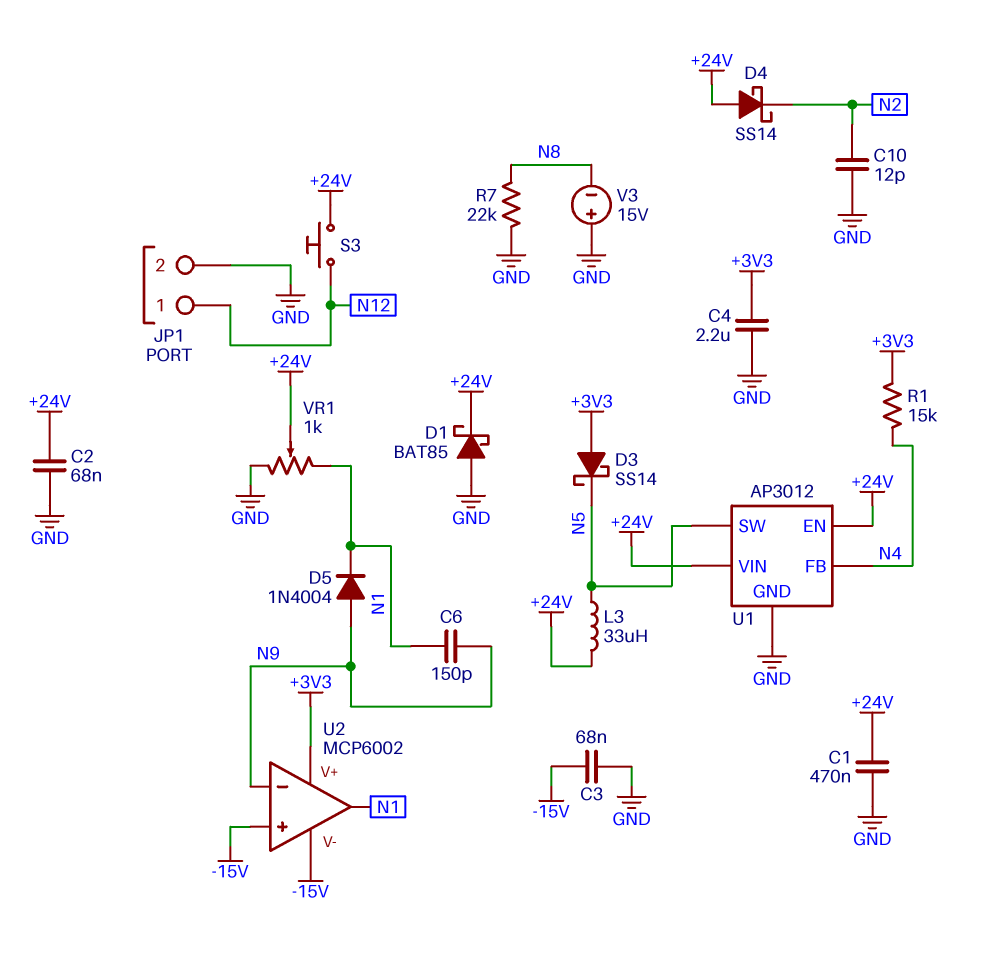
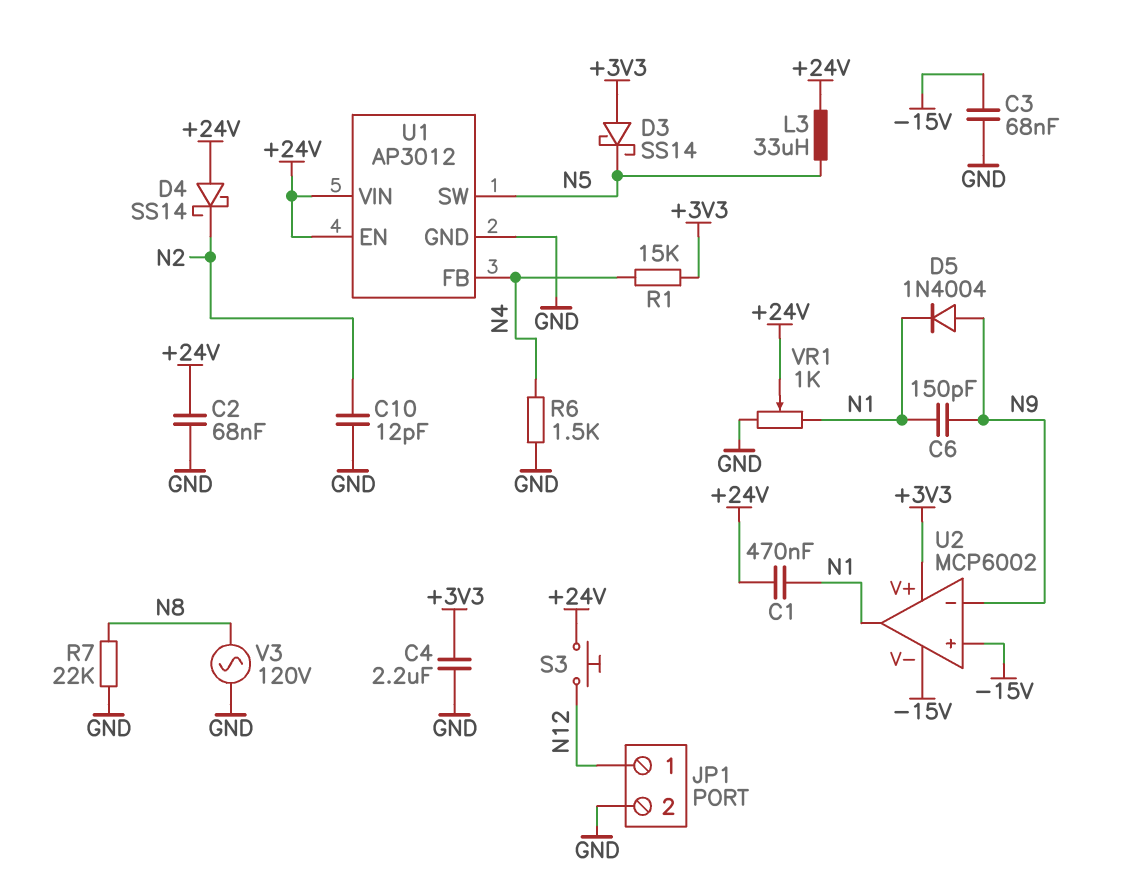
C1: 470nF (+24V, GND) -> 470nF (+24V, N1)
D1: schottky BAT85 (A GND, K +24V) -> none
R6: none -> 1.5k (GND, N4)
V3: 15V (plus GND, minus N8) -> AC 120V (GND, N8)

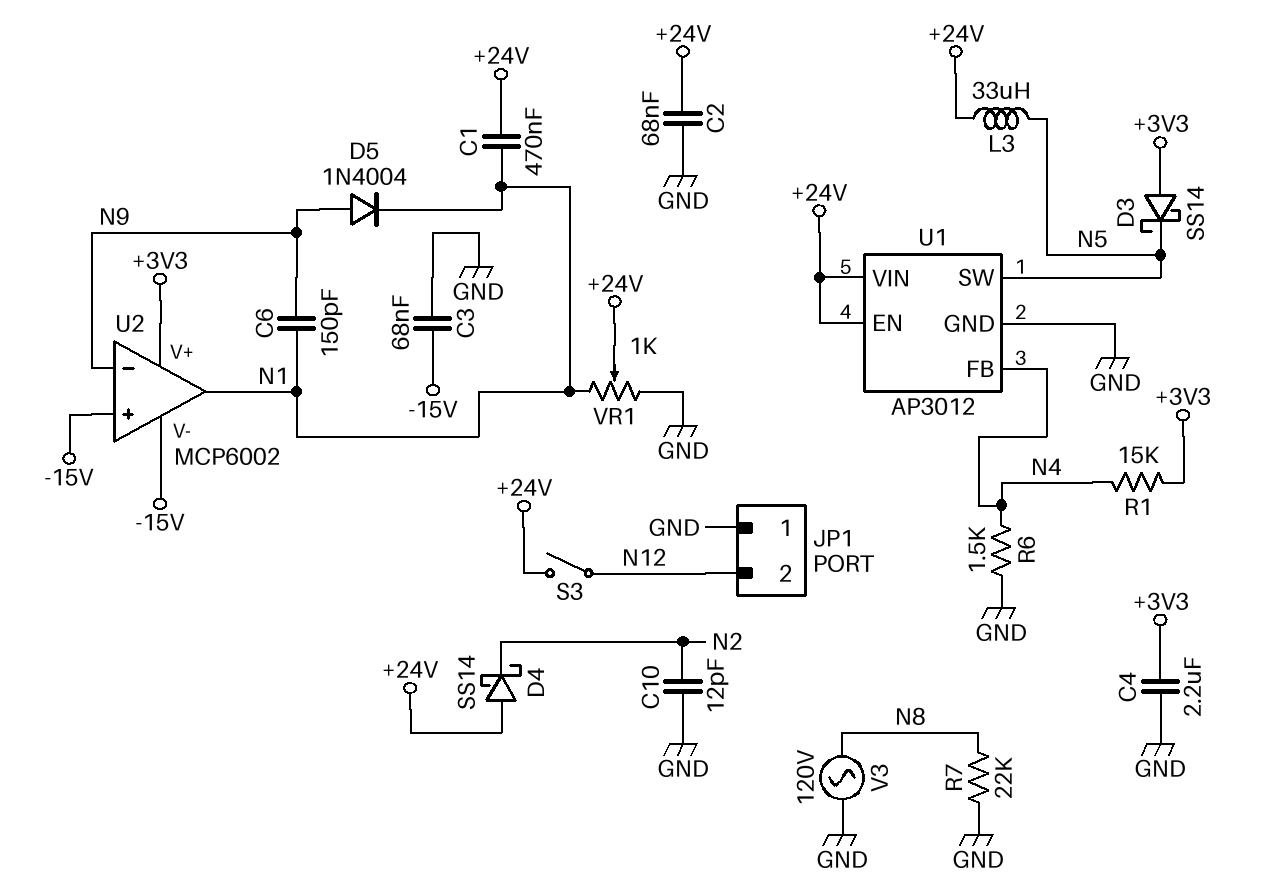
JP1 pin 1: N12 -> GND
JP1 pin 2: GND -> N12
S3: button (+24V, N12) -> switch (+24V, N12)

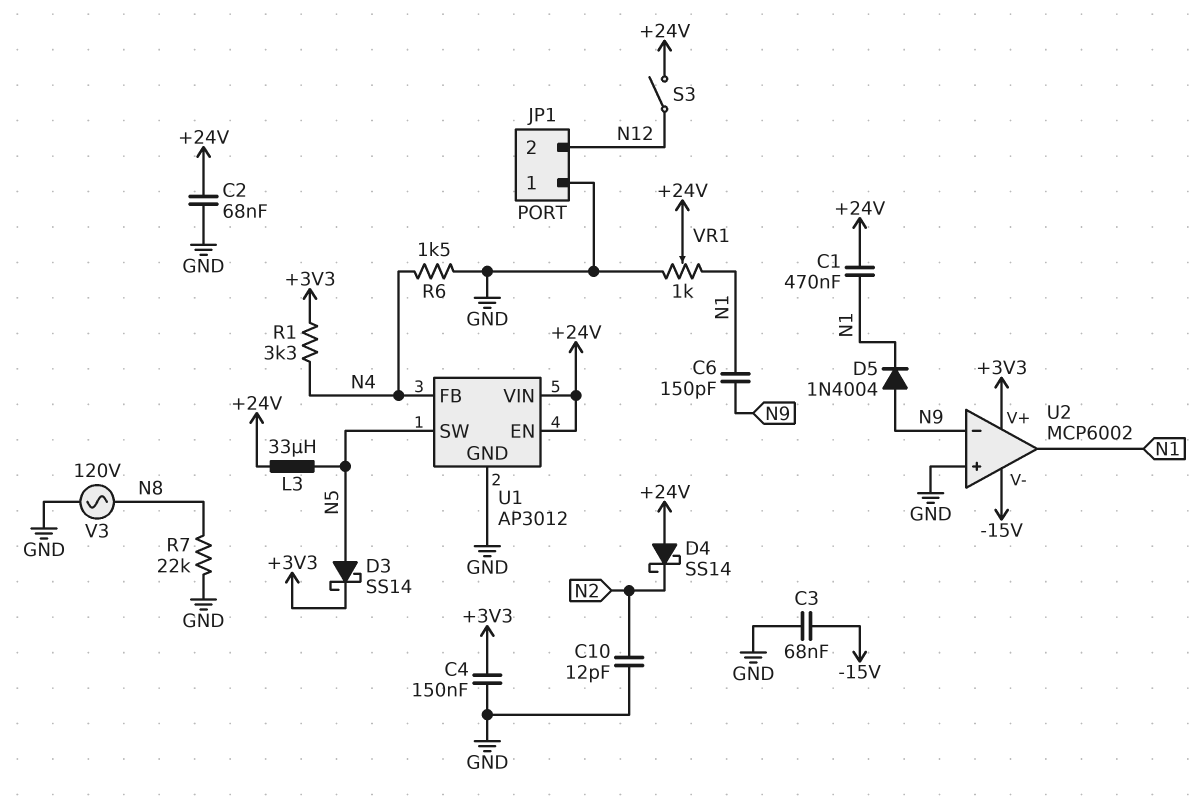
C4: 2.2uF (+3V3, GND) -> 150nF (+3V3, GND)
D3: schottky SS14 (A +3V3, K N5) -> schottky SS14 (A N5, K +3V3)
R1: 15k (+3V3, N4) -> 3.3k (+3V3, N4)
U2 pin in+: -15V -> GND

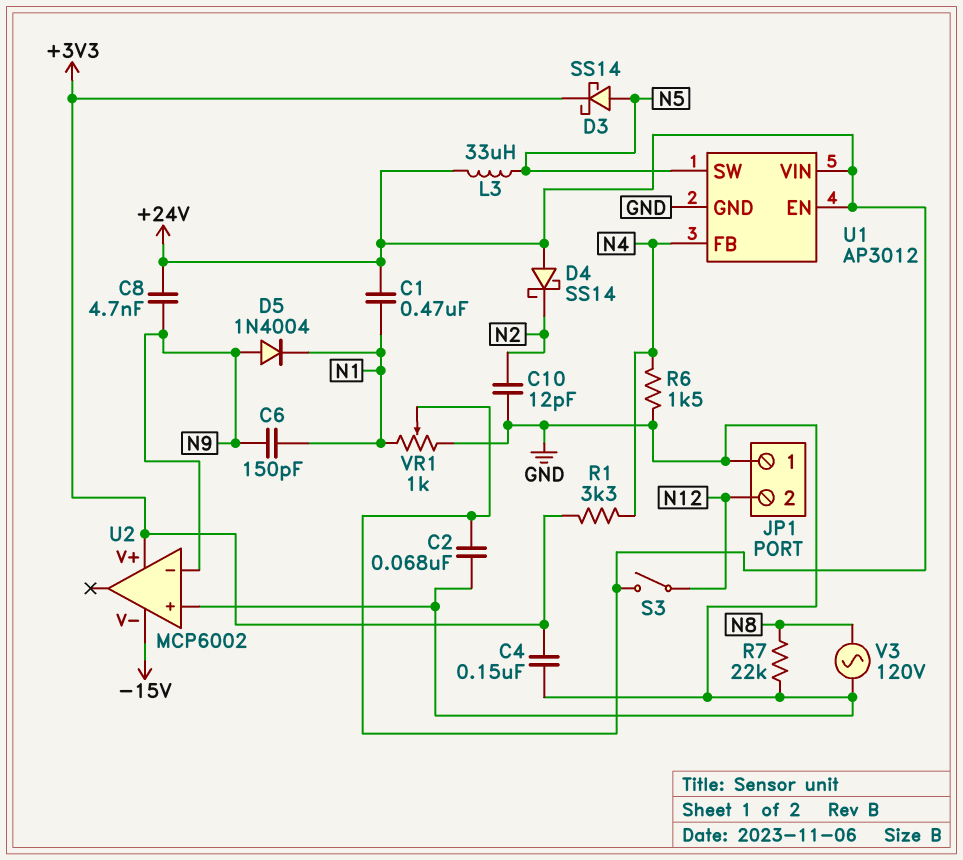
C3: 68nF (-15V, GND) -> none
C8: none -> 4.7nF (+24V, N9)
U2 pin out: N1 -> none

